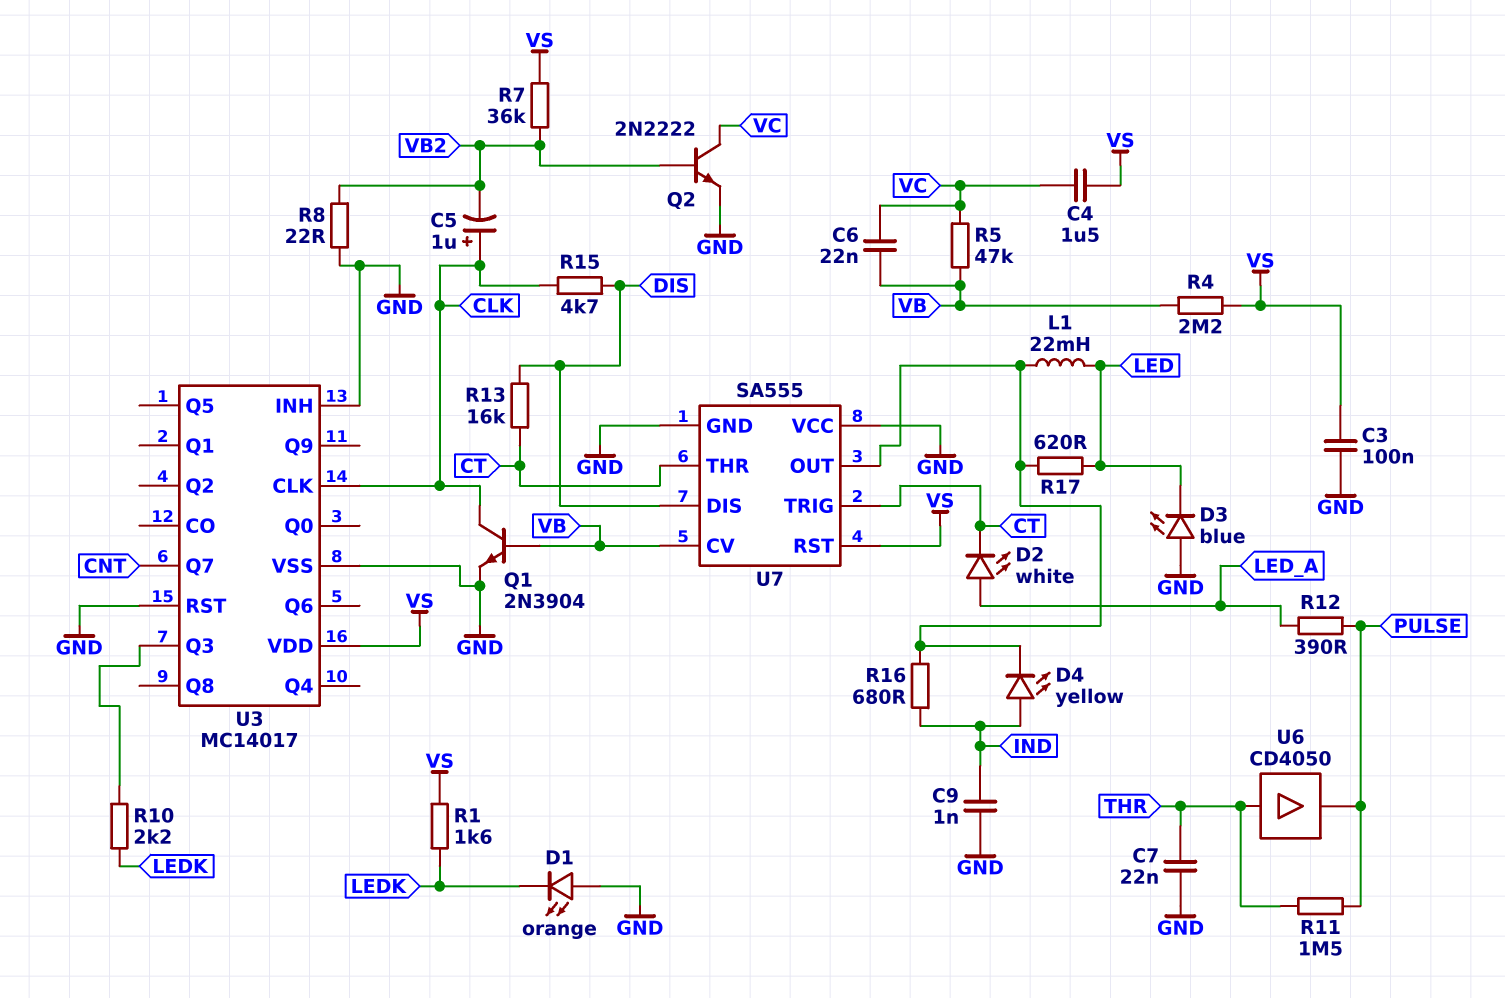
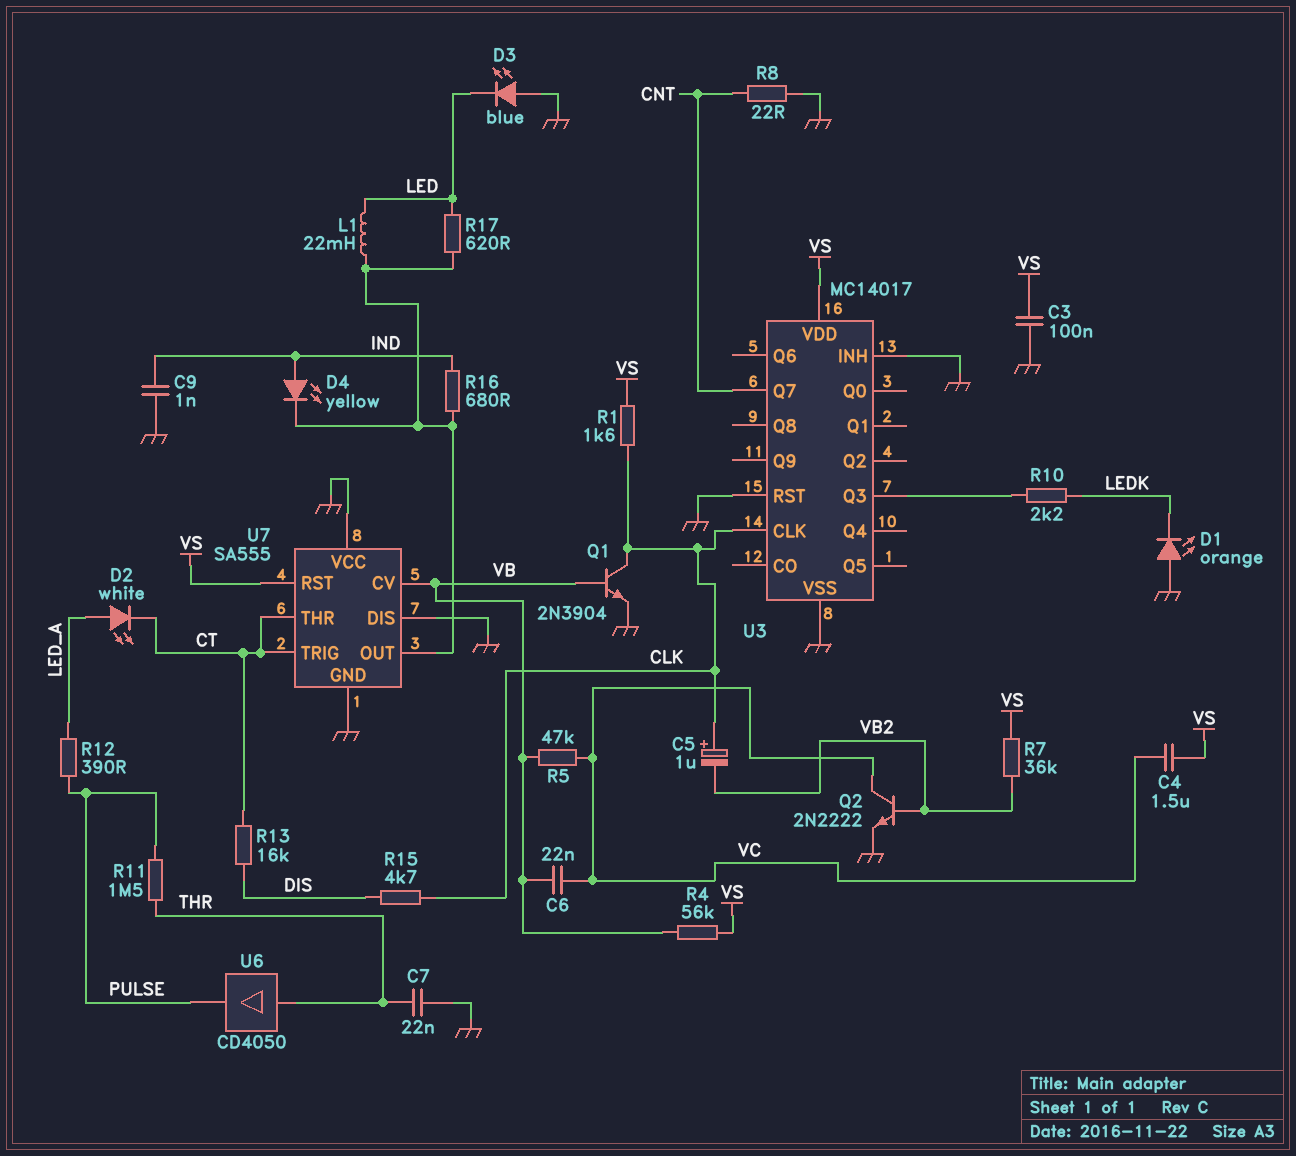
R1: 1.6k (LEDK, VS) -> 1.6k (CLK, VS)
R4: 2.2M (VB, VS) -> 56k (VB, VS)
R8: 22 (GND, VB2) -> 22 (CNT, GND)
U7 pin DIS: DIS -> GND

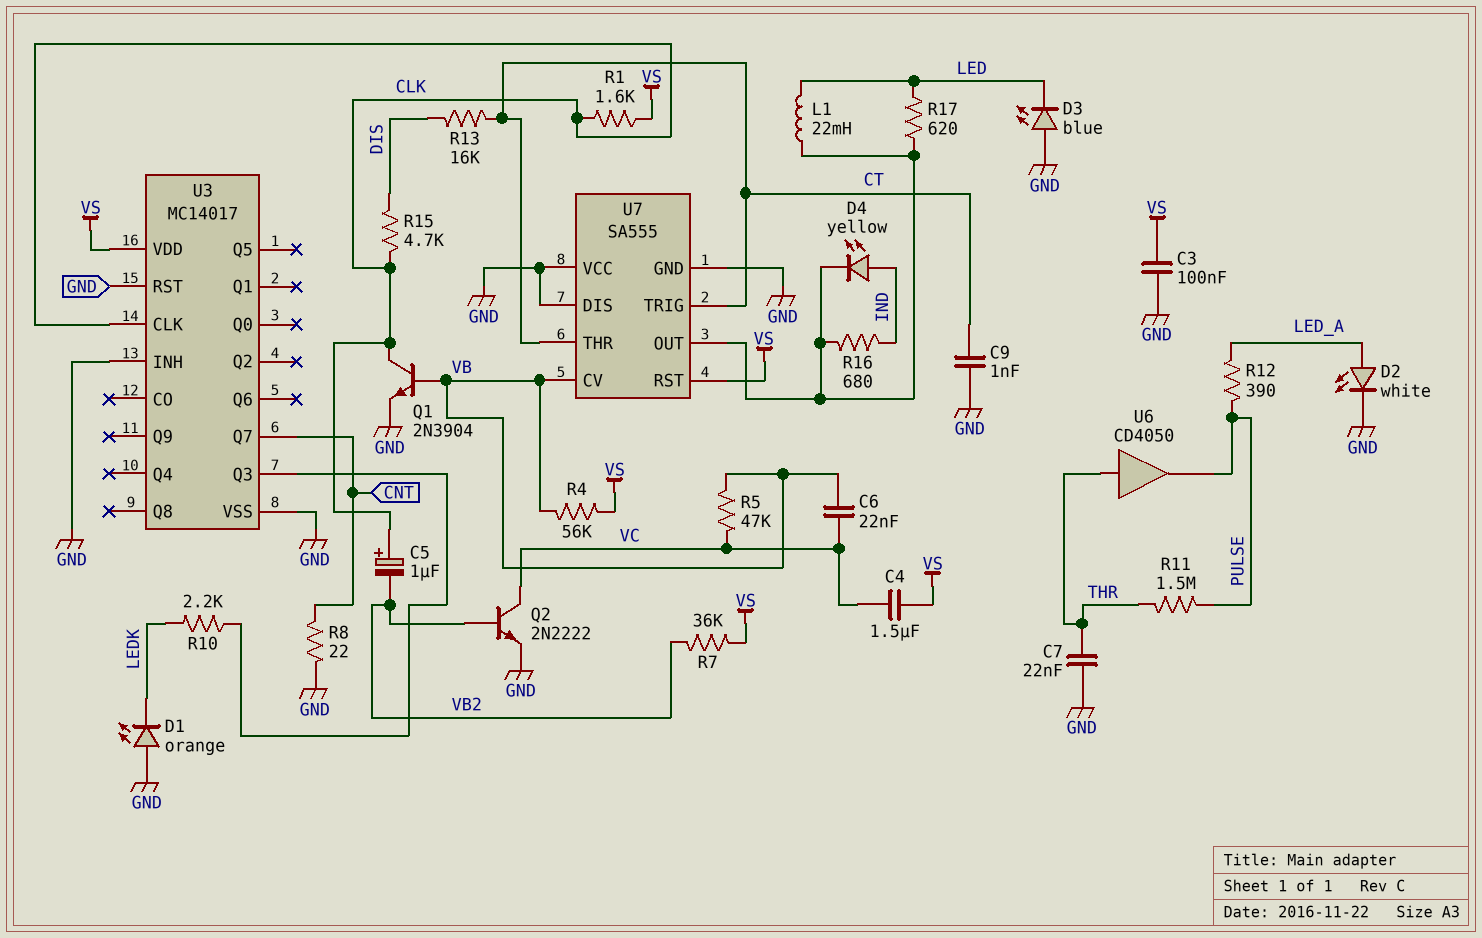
C9: 1nF (GND, IND) -> 1nF (CT, GND)
D2: LED white (A LED_A, K CT) -> LED white (A LED_A, K GND)

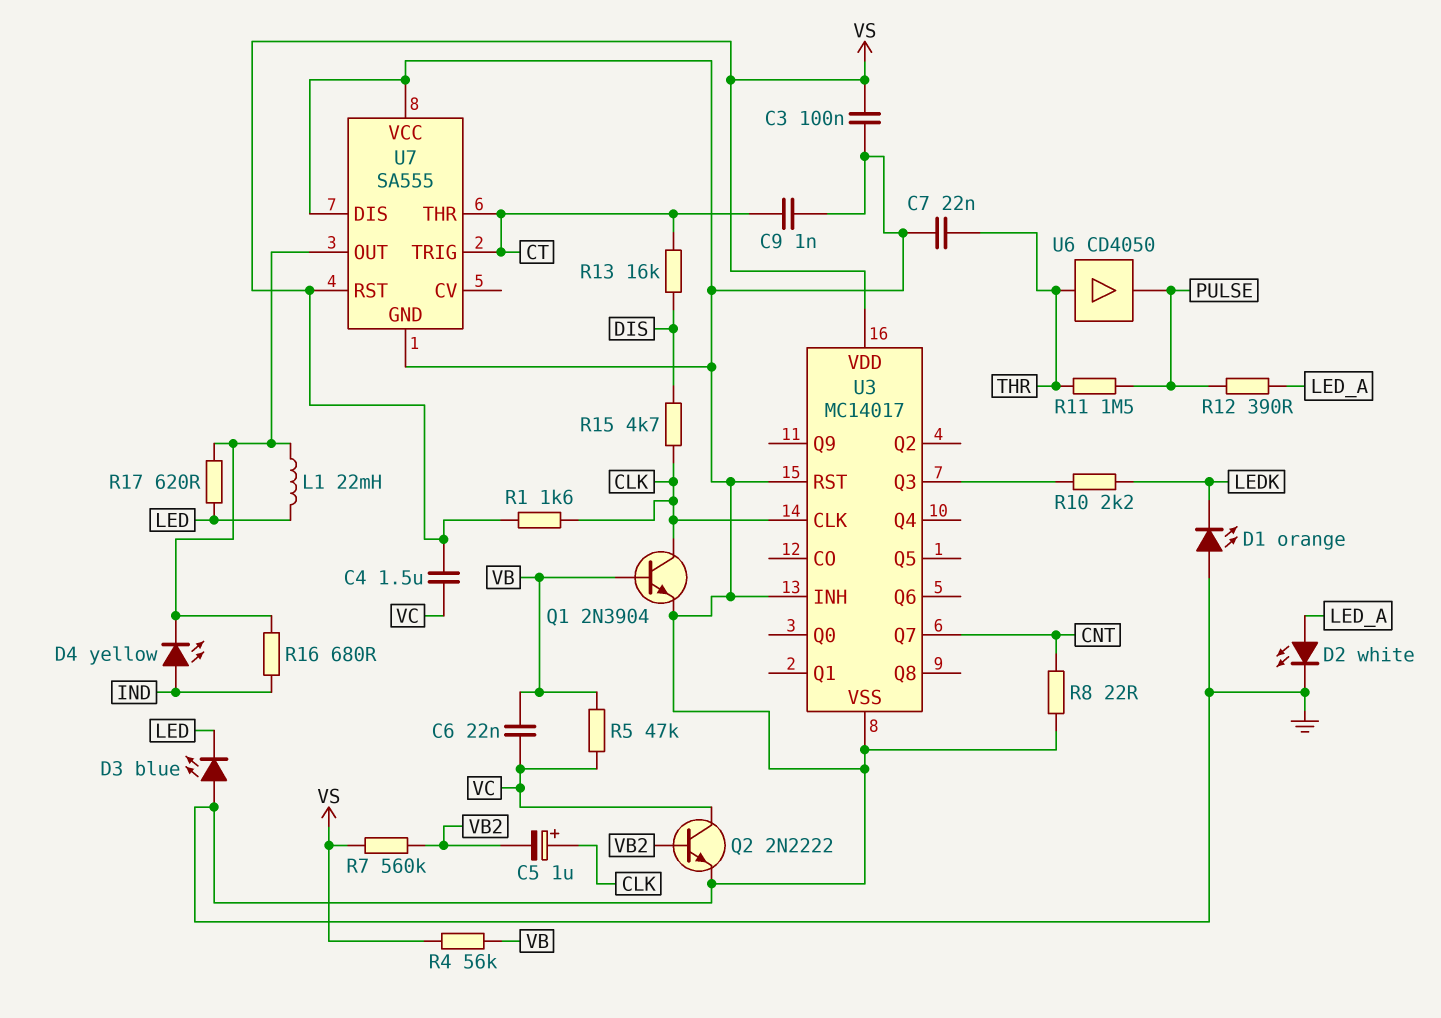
R7: 36k (VB2, VS) -> 560k (VB2, VS)
U7 pin CV: VB -> none

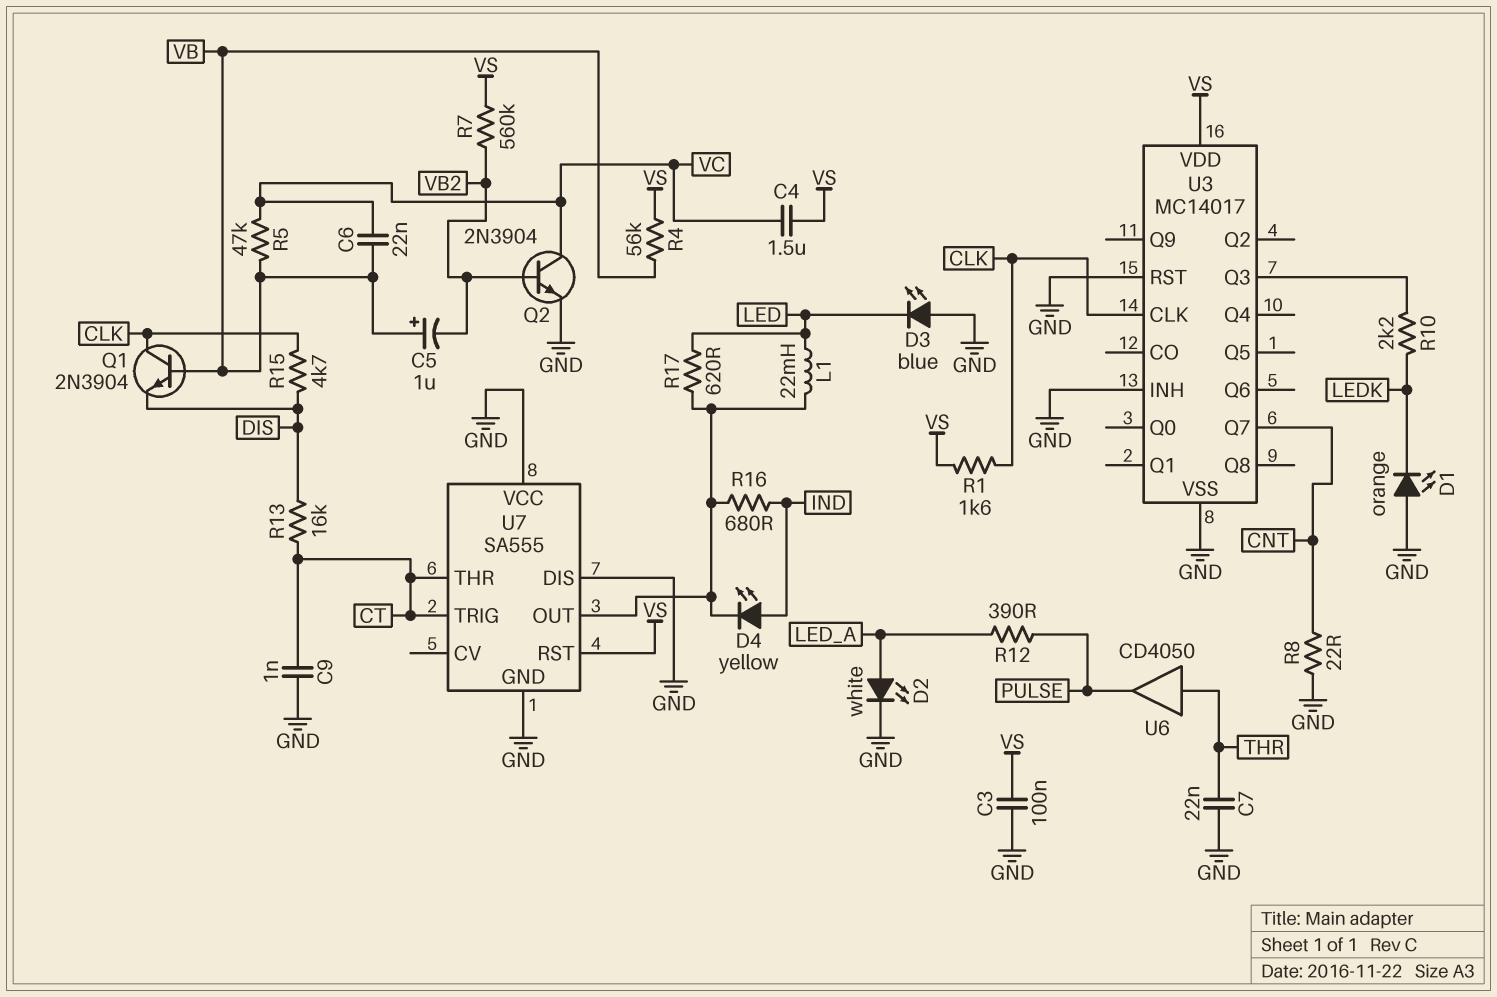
C5: 1uF (plus CLK, minus VB2) -> 1uF (plus VB, minus VB2)
Q1: NPN 2N3904 (B VB, C CLK, E GND) -> NPN 2N3904 (B VB, C CLK, E DIS)
Q2: NPN 2N2222 (B VB2, C VC, E GND) -> NPN 2N3904 (B VB2, C VC, E GND)
R11: 1.5M (PULSE, THR) -> none

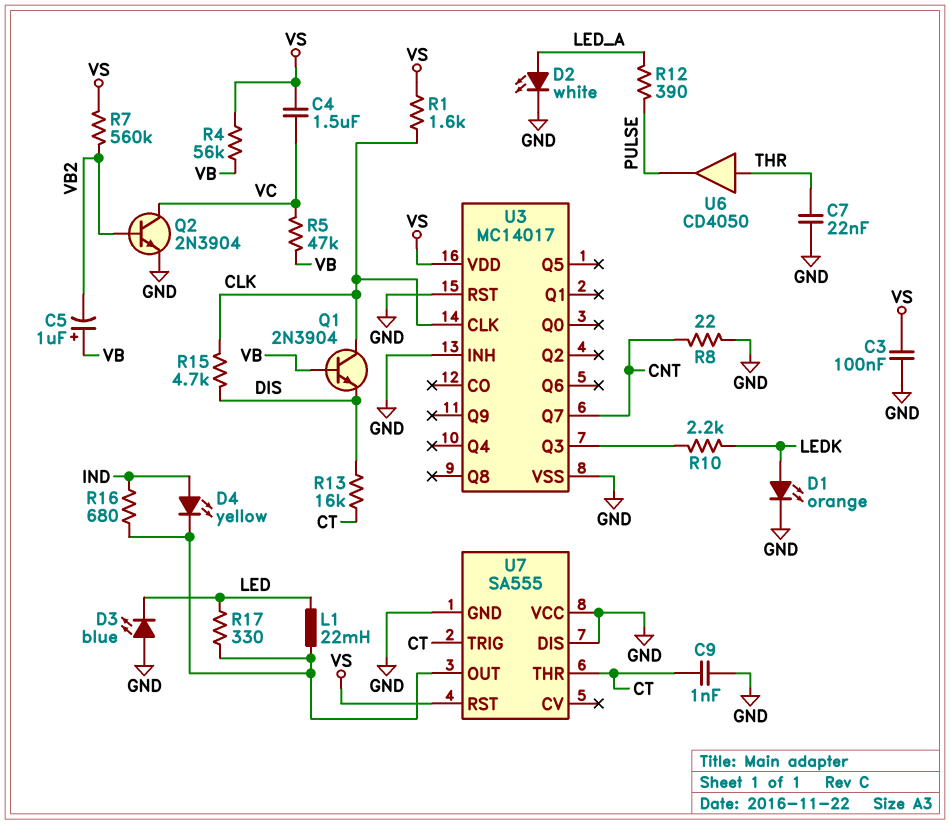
C6: 22nF (VB, VC) -> none
D1: LED orange (A GND, K LEDK) -> LED orange (A LEDK, K GND)
R17: 620 (LED, U7/OUT) -> 330 (LED, U7/OUT)

